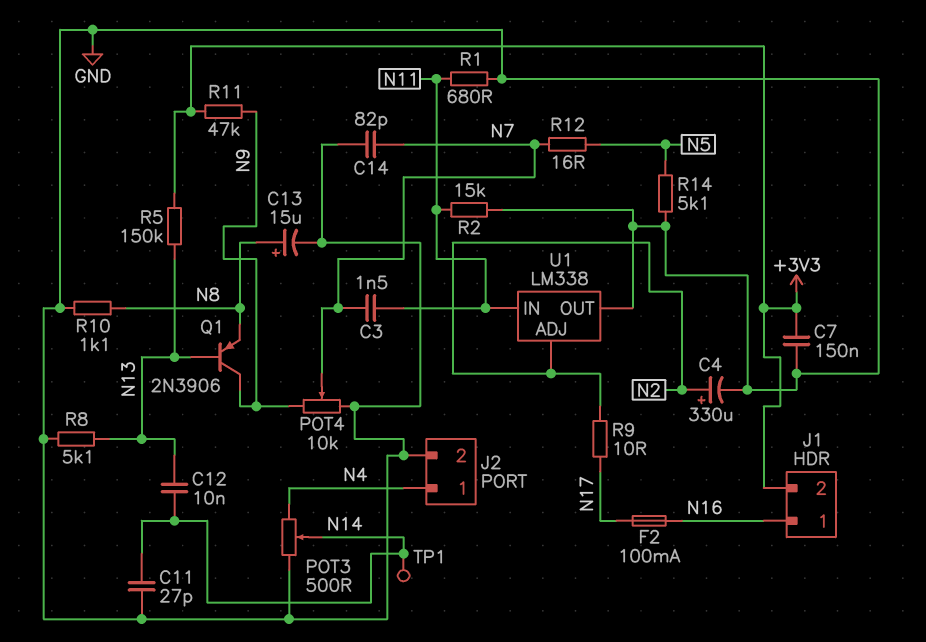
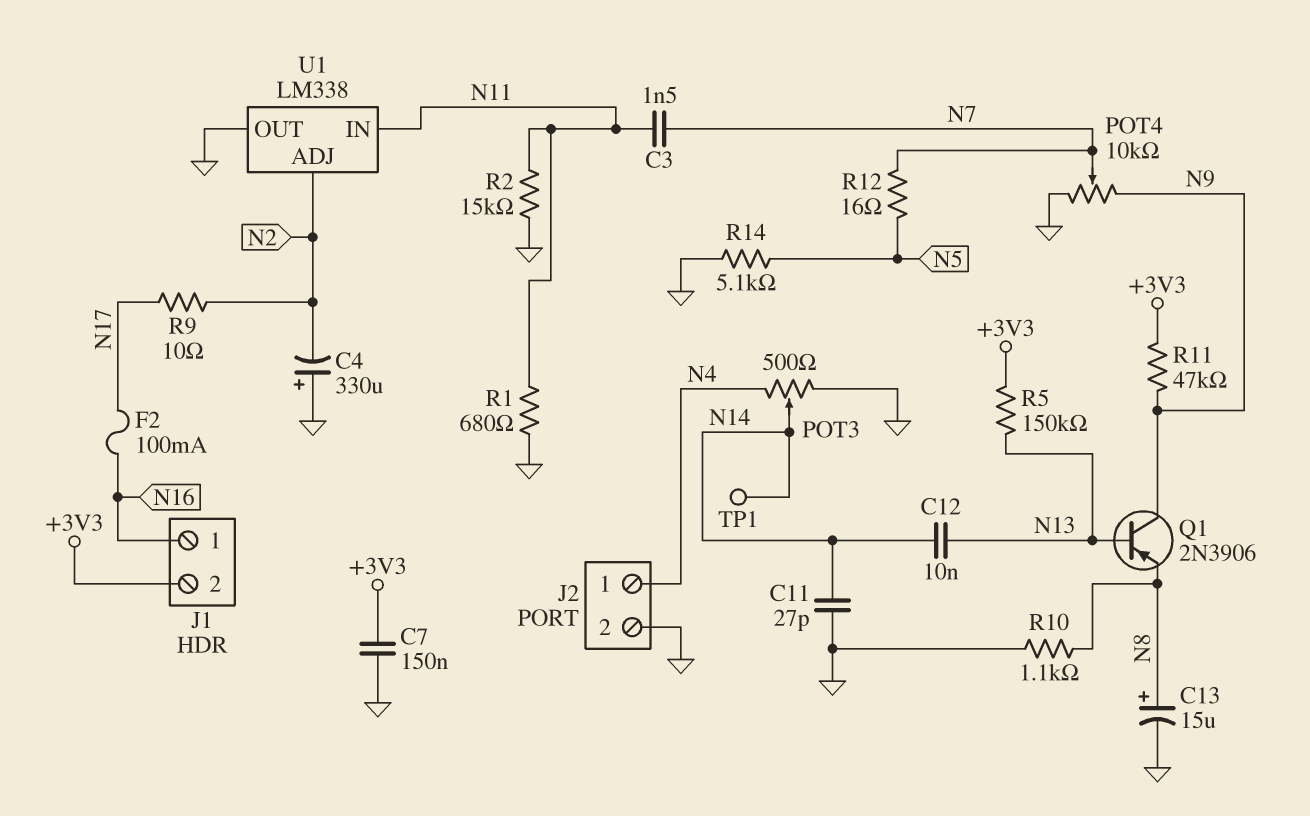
C4: 330uF (plus N2, minus GND) -> 330uF (plus GND, minus N2)
C14: 82pF (GND, N7) -> none
R8: 5.1k (GND, N13) -> none

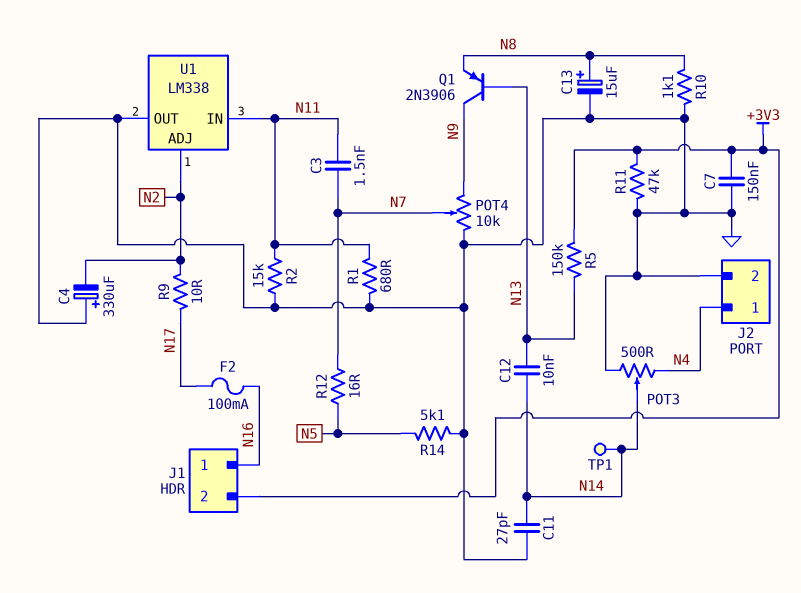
R11: 47k (+3V3, N9) -> 47k (+3V3, GND)

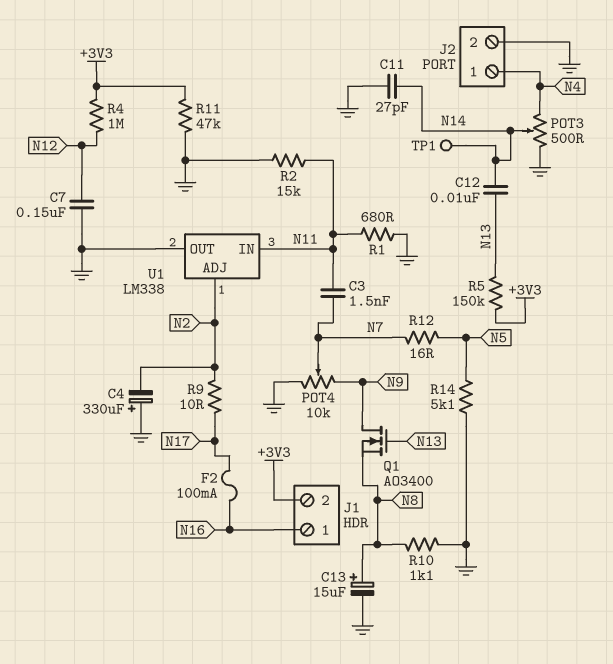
C7: 150nF (+3V3, GND) -> 150nF (GND, N12)
Q1: PNP 2N3906 (B N13, C N9, E N8) -> NMOS AO3400 (G N13, D N9, S N8)
R4: none -> 1M (+3V3, N12)

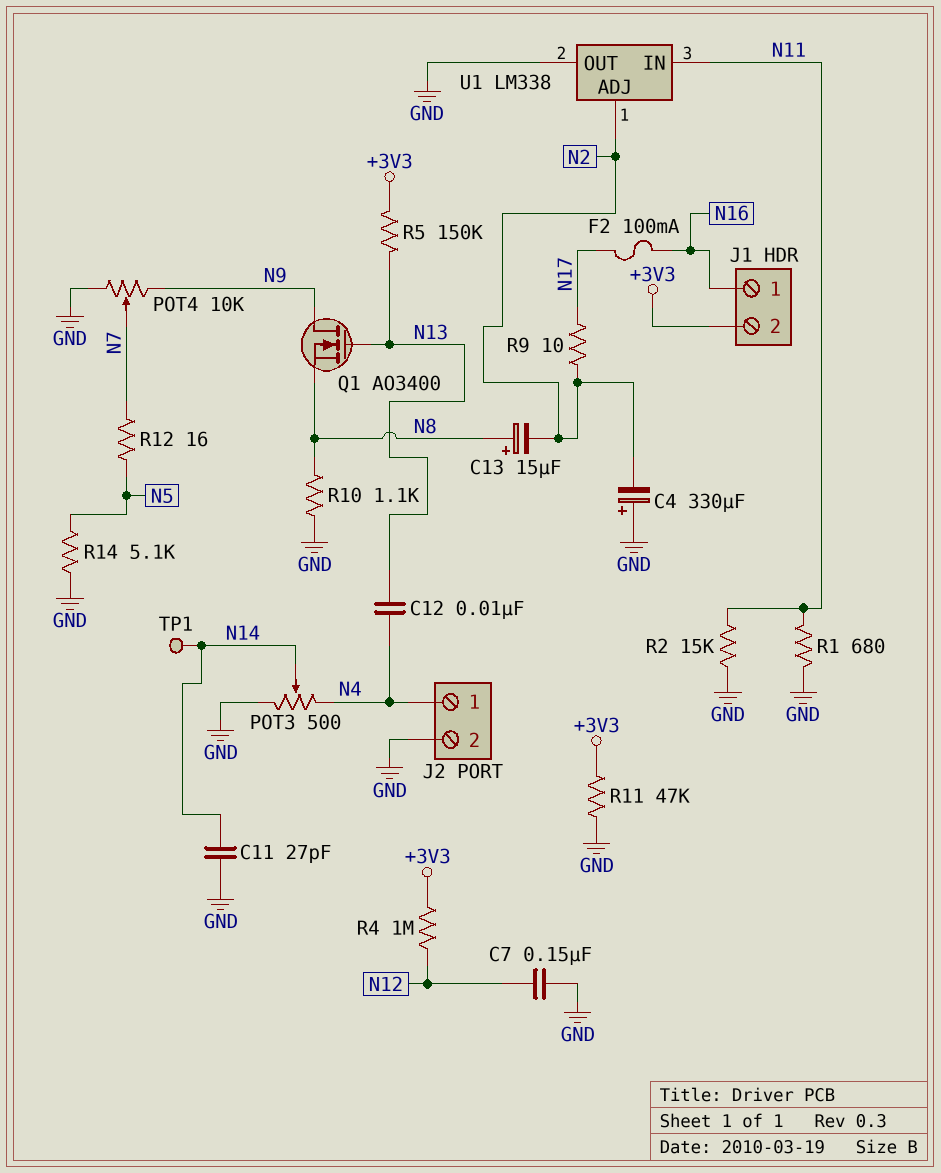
C3: 1.5nF (N7, N11) -> none
C12: 10nF (N13, N14) -> 10nF (N4, N13)
C13: 15uF (plus N8, minus GND) -> 15uF (plus N8, minus N2)

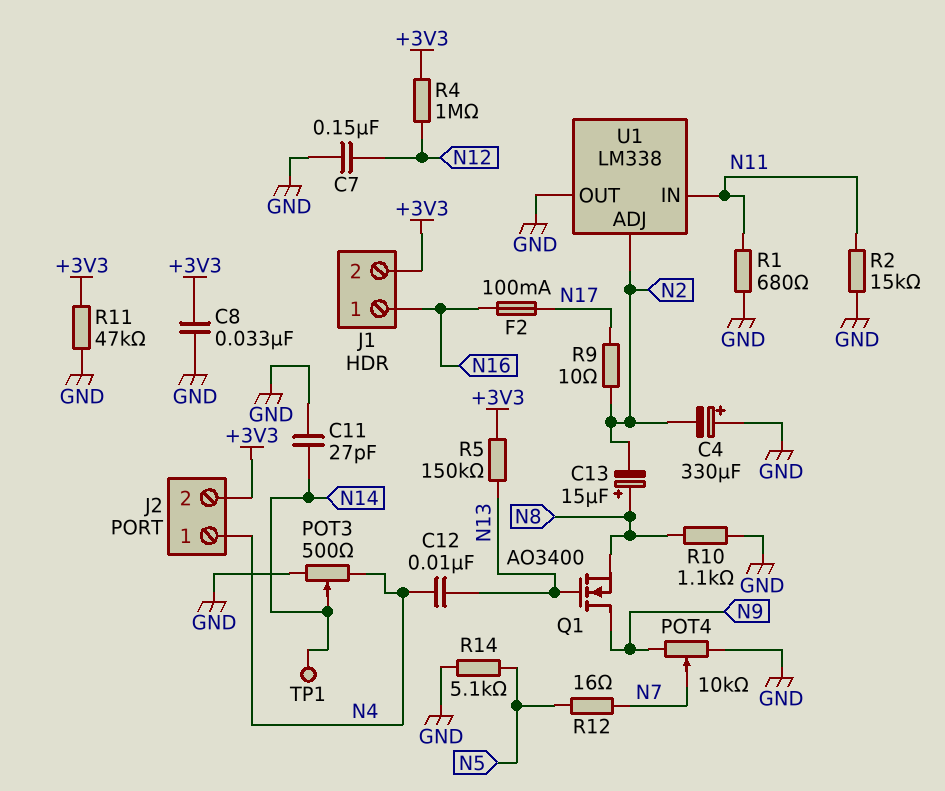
C8: none -> 33nF (+3V3, GND)
J2 pin 2: GND -> +3V3

